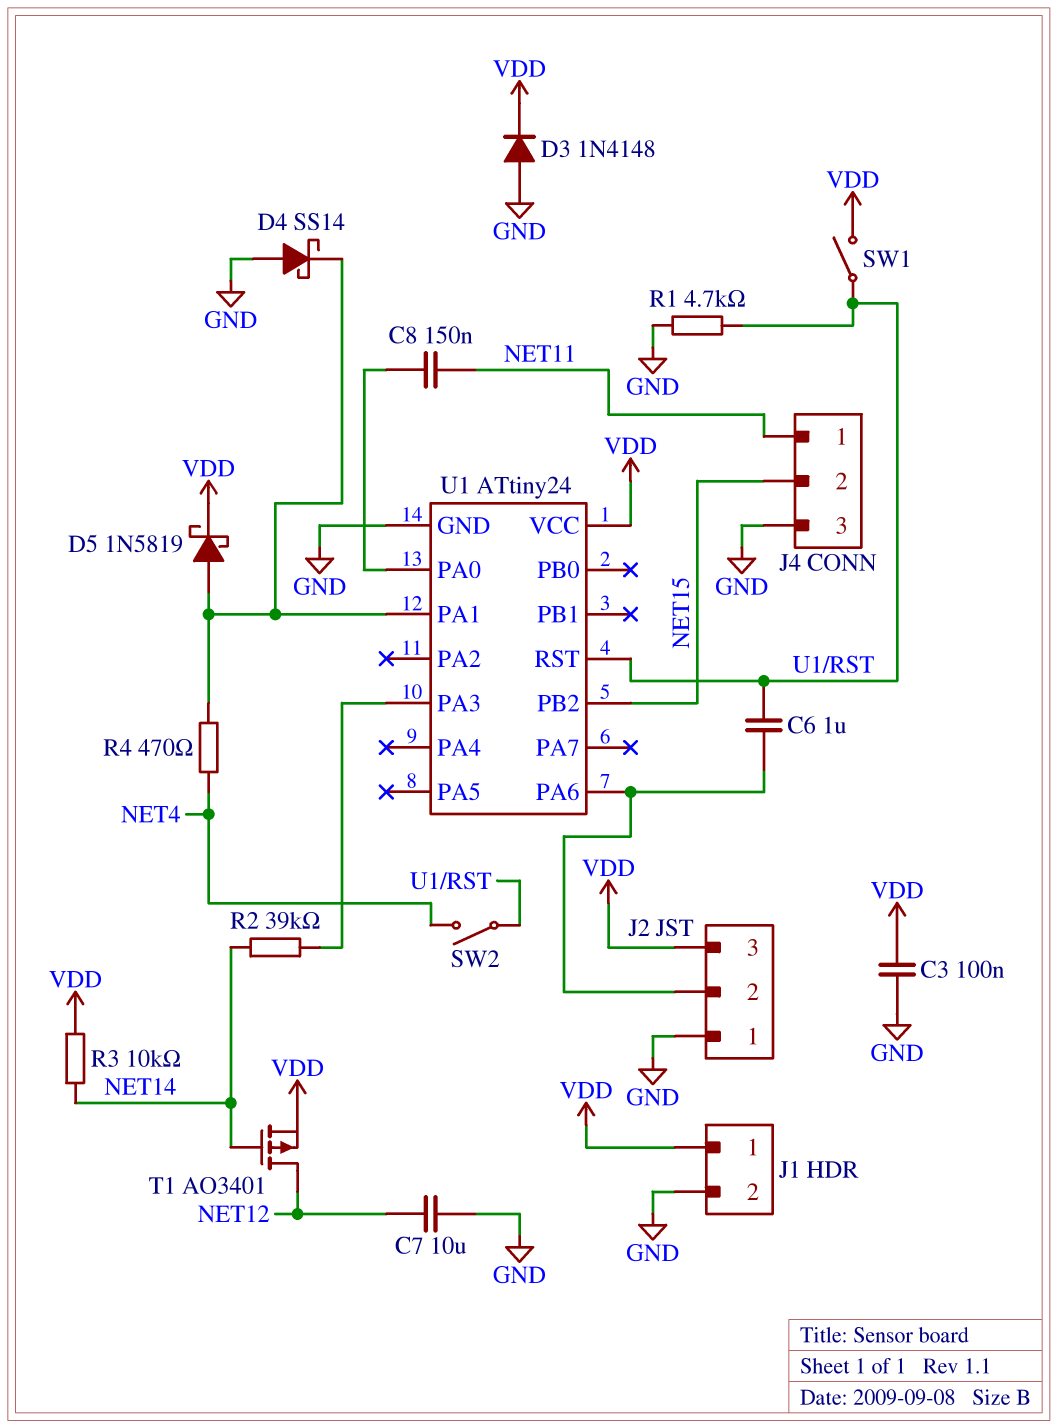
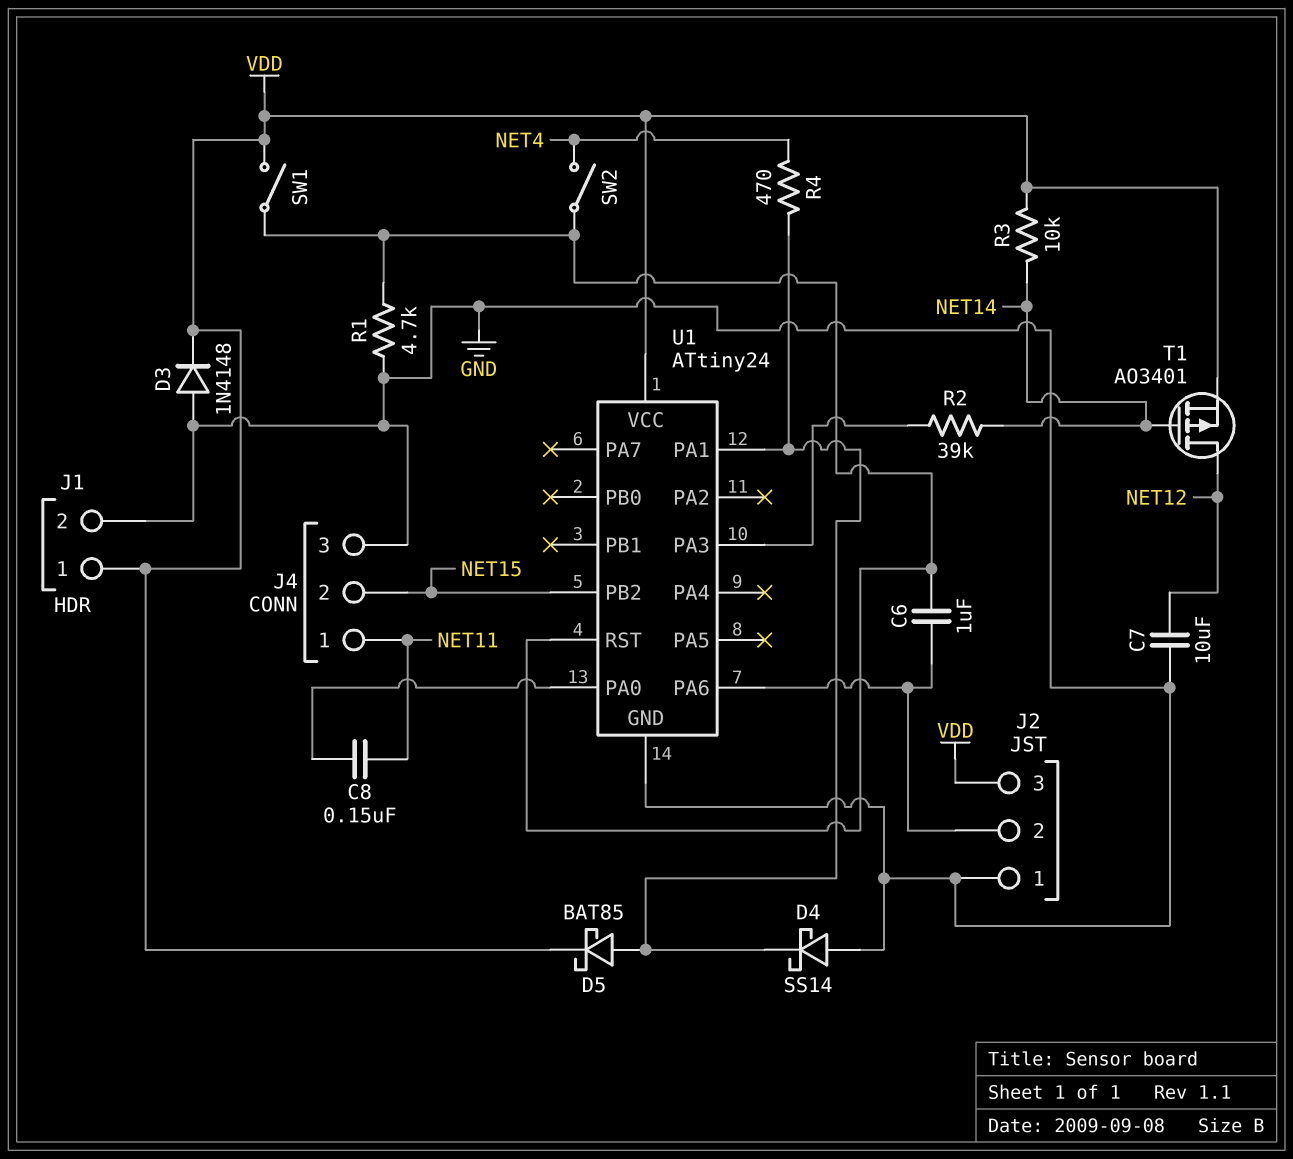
C3: 100nF (GND, VDD) -> none
D5: schottky 1N5819 (A U1/PA1, K VDD) -> schottky BAT85 (A U1/PA1, K VDD)

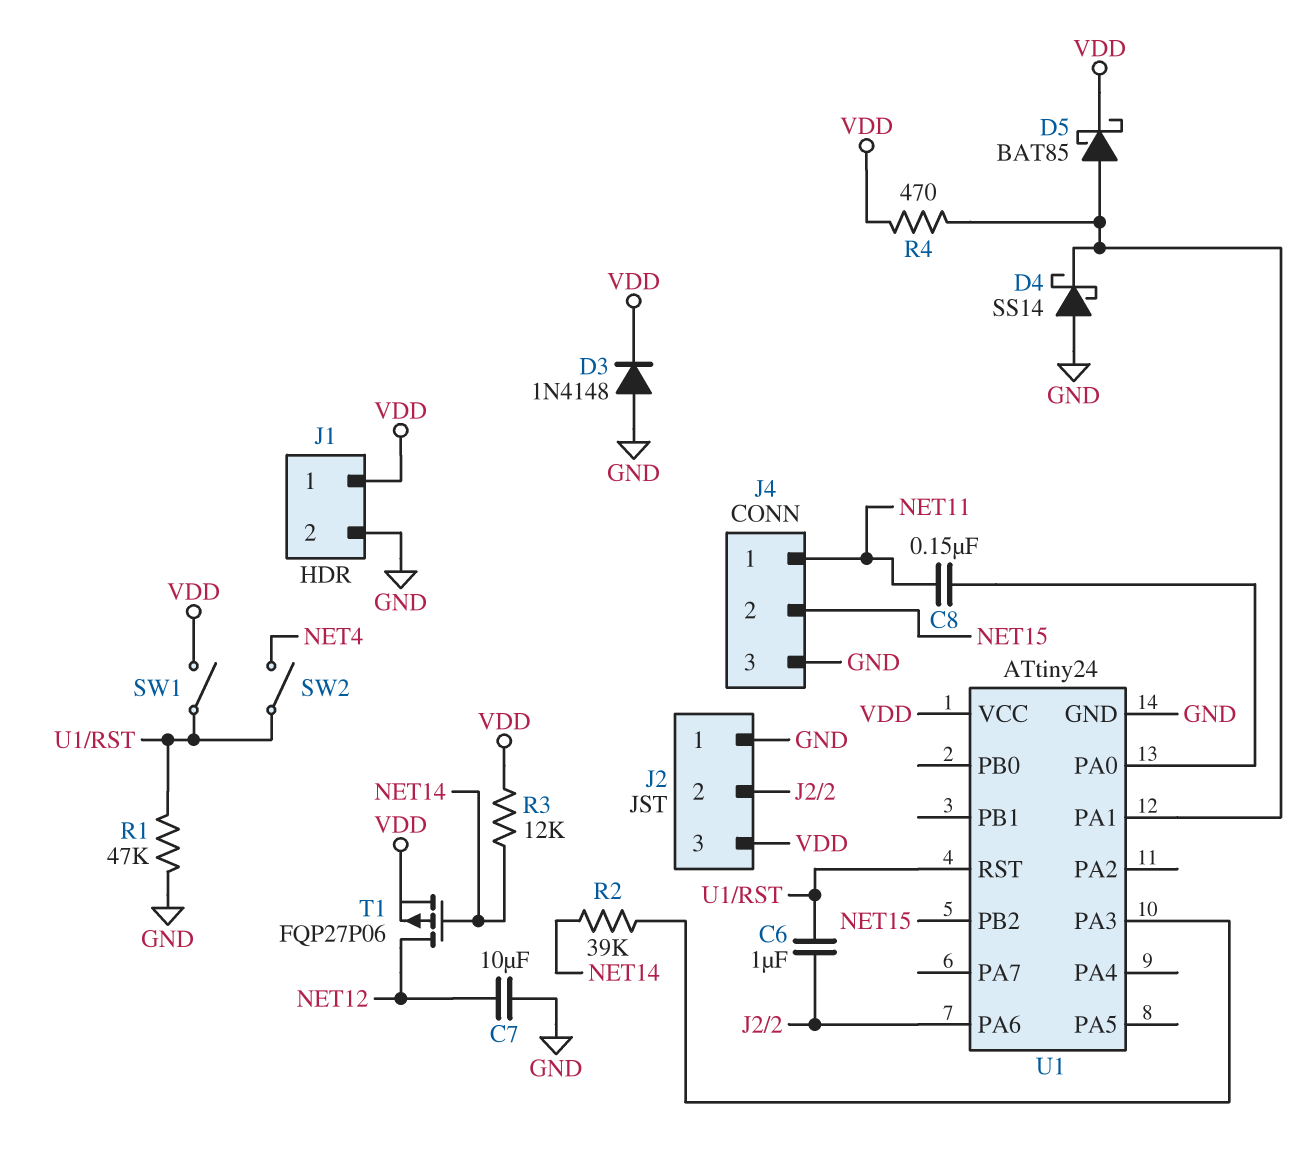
R1: 4.7k (GND, U1/RST) -> 47k (GND, U1/RST)
R3: 10k (NET14, VDD) -> 12k (NET14, VDD)
R4: 470 (NET4, U1/PA1) -> 470 (U1/PA1, VDD)
T1: PMOS AO3401 (G NET14, D NET12, S VDD) -> PMOS FQP27P06 (G NET14, D NET12, S VDD)

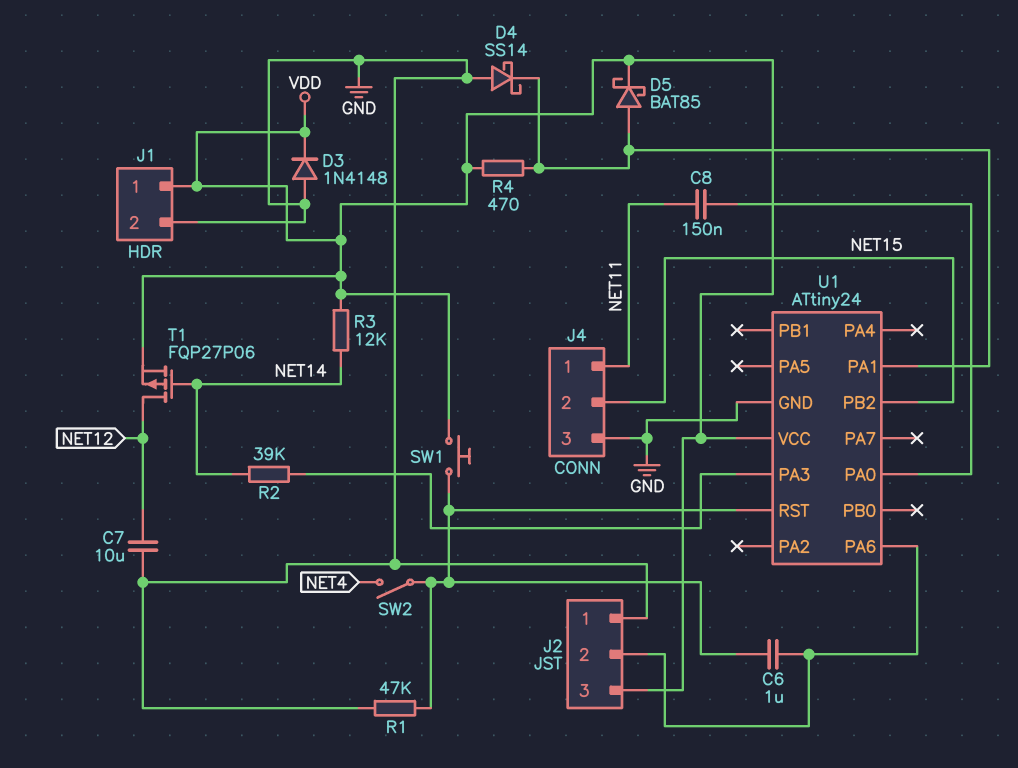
SW1: switch (U1/RST, VDD) -> button (U1/RST, VDD)

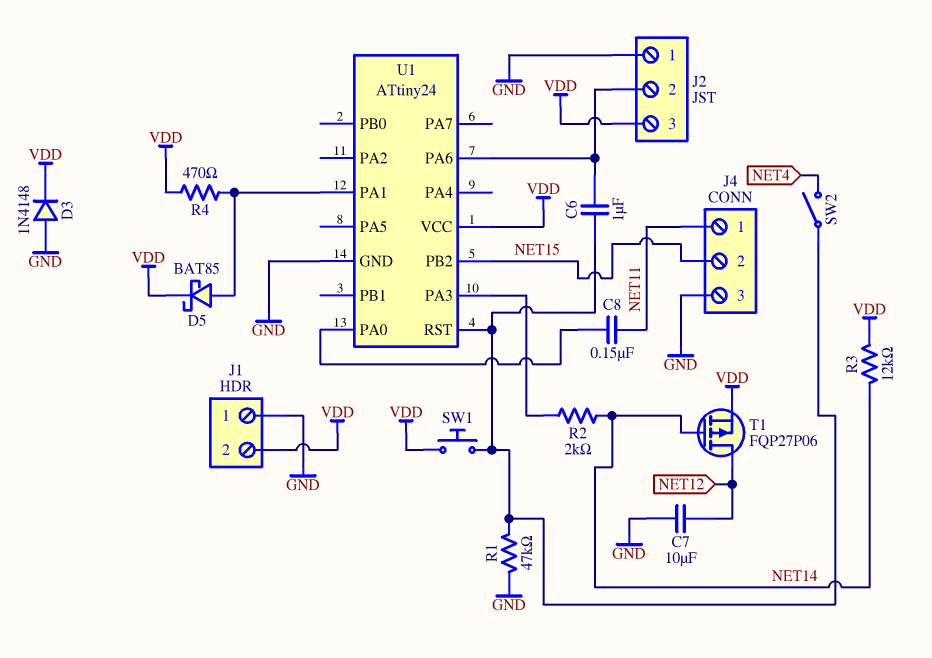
D4: schottky SS14 (A GND, K U1/PA1) -> none
J1 pin 1: VDD -> GND
J1 pin 2: GND -> VDD
R2: 39k (NET14, U1/PA3) -> 2k (NET14, U1/PA3)

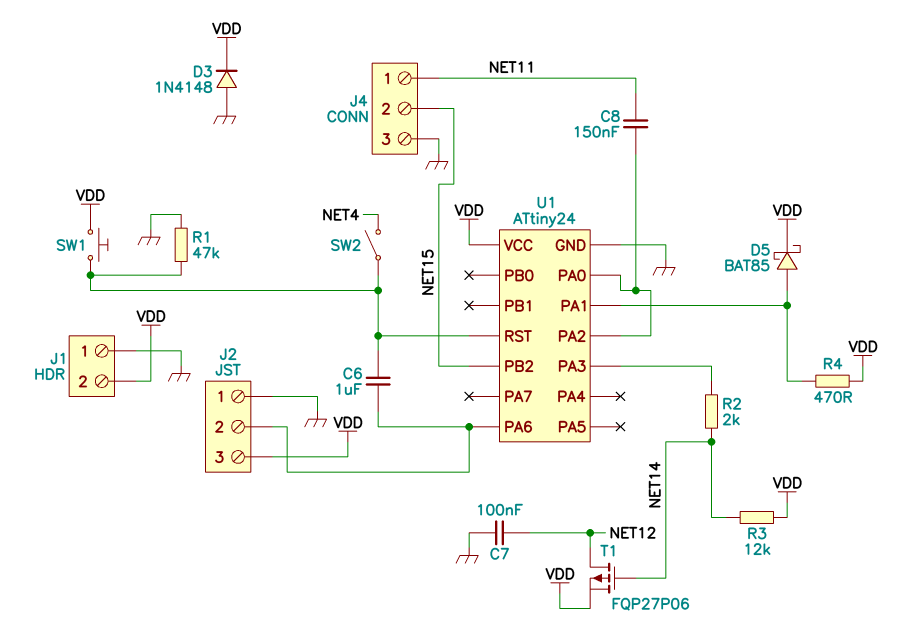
C7: 10uF (GND, NET12) -> 100nF (GND, NET12)
U1 pin PA2: none -> U1/PA0

